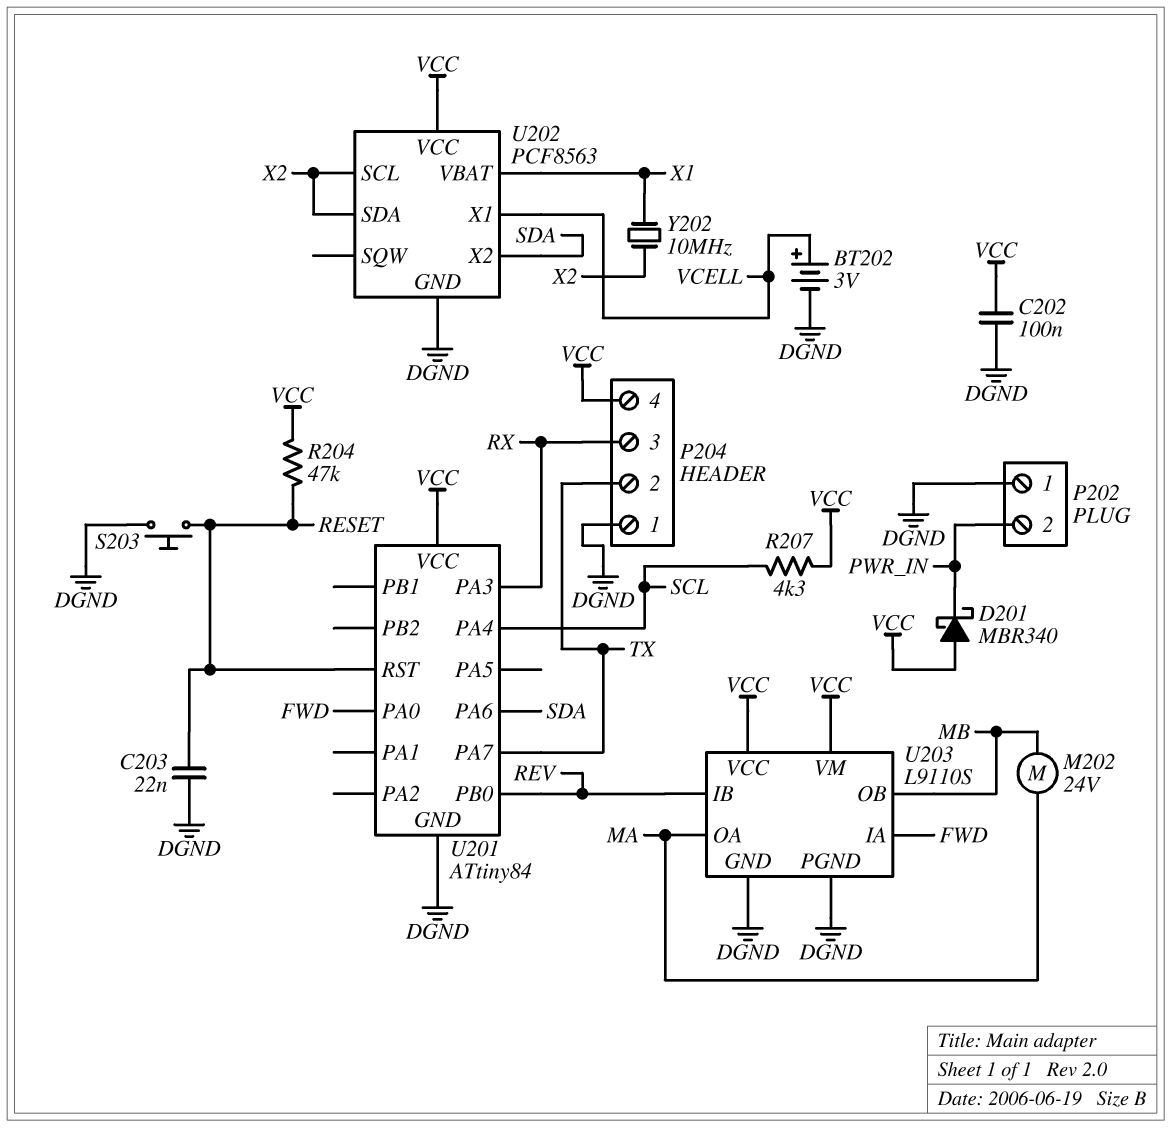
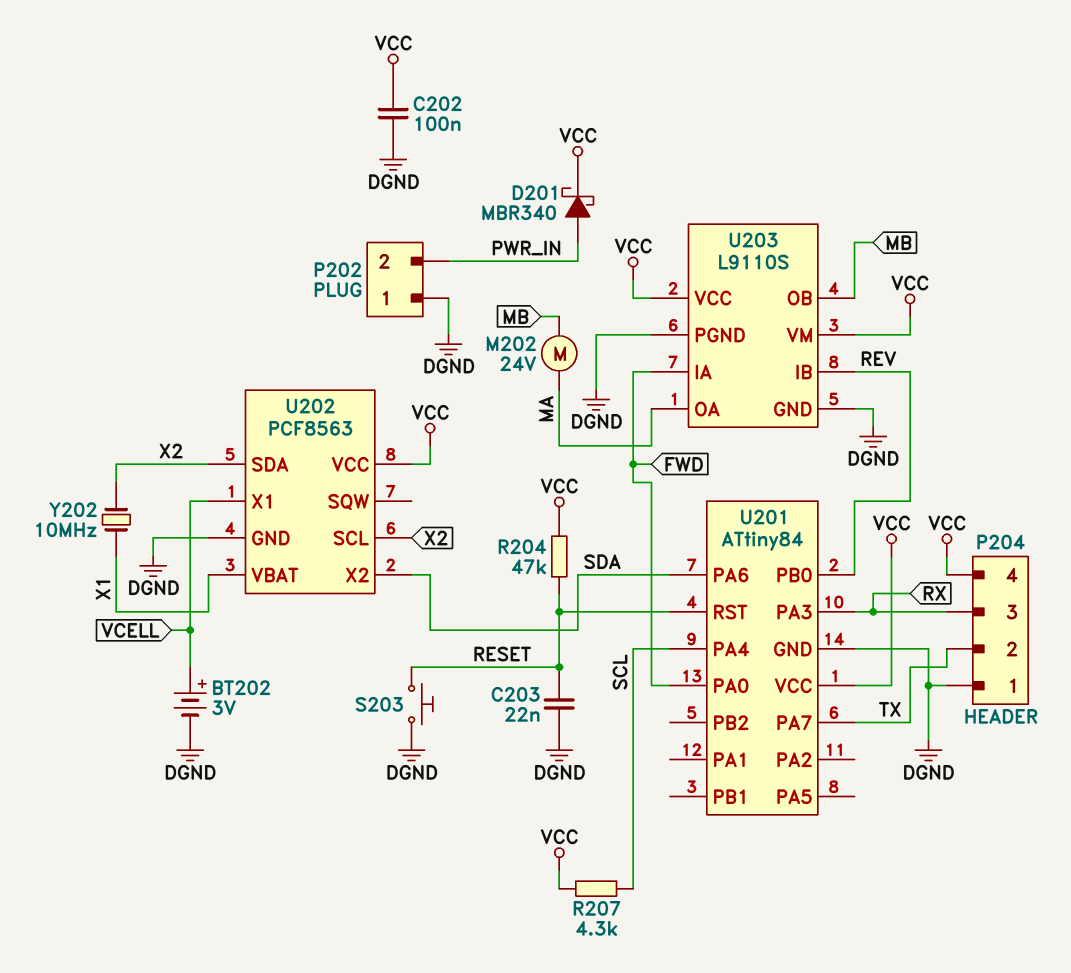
D201: schottky MBR340 (A VCC, K PWR_IN) -> schottky MBR340 (A PWR_IN, K VCC)

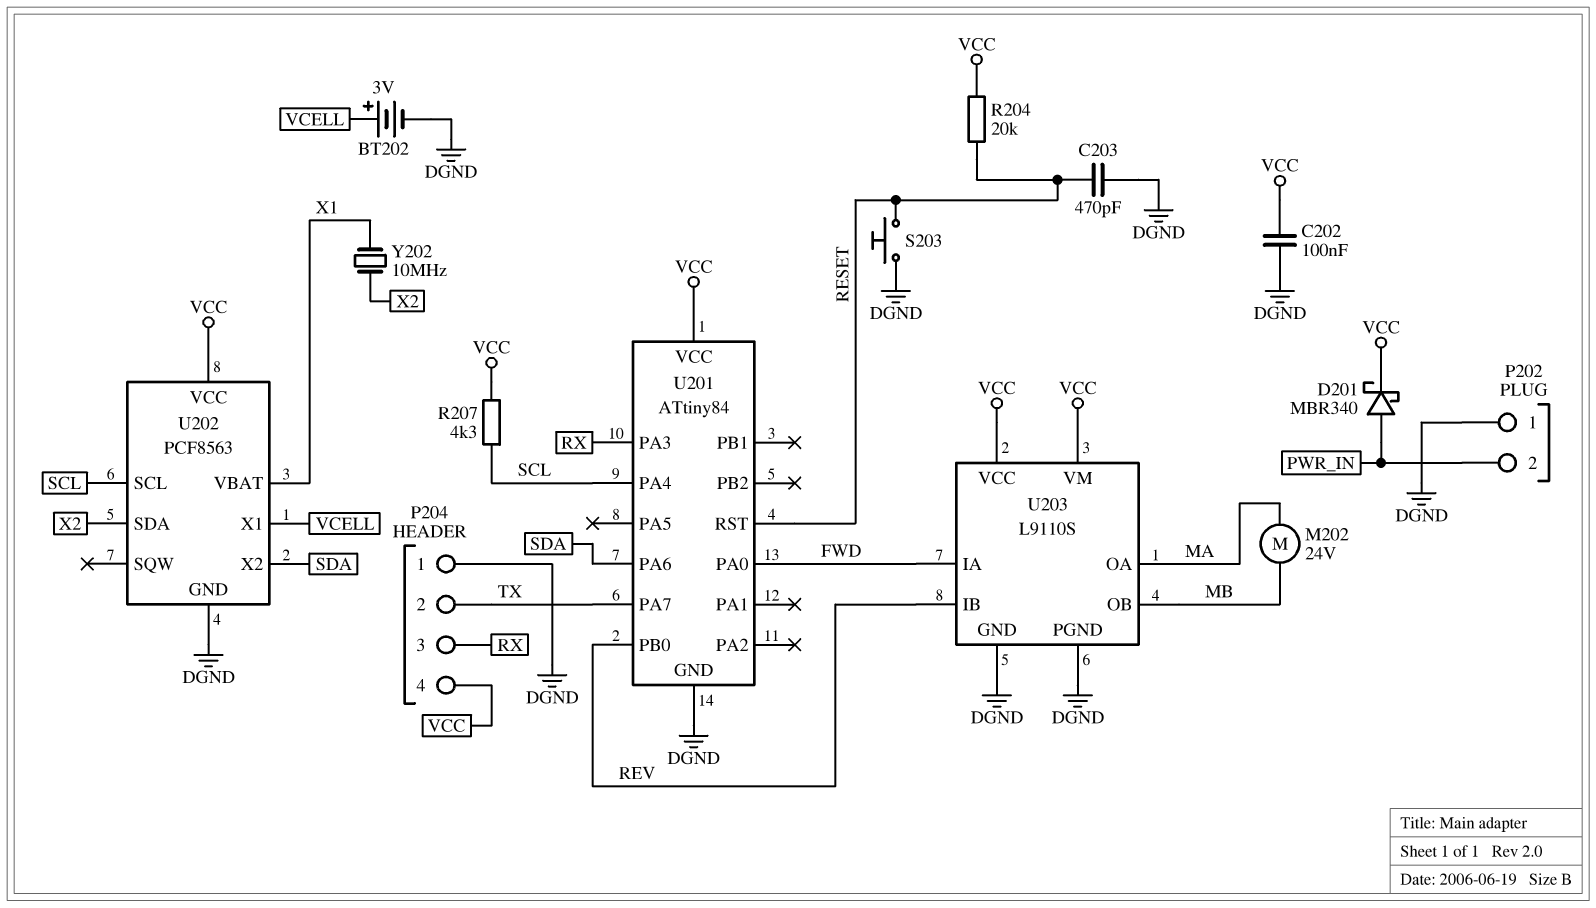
C203: 22nF (DGND, RESET) -> 470pF (DGND, RESET)
R204: 47k (RESET, VCC) -> 20k (RESET, VCC)
U202 pin SCL: X2 -> SCL

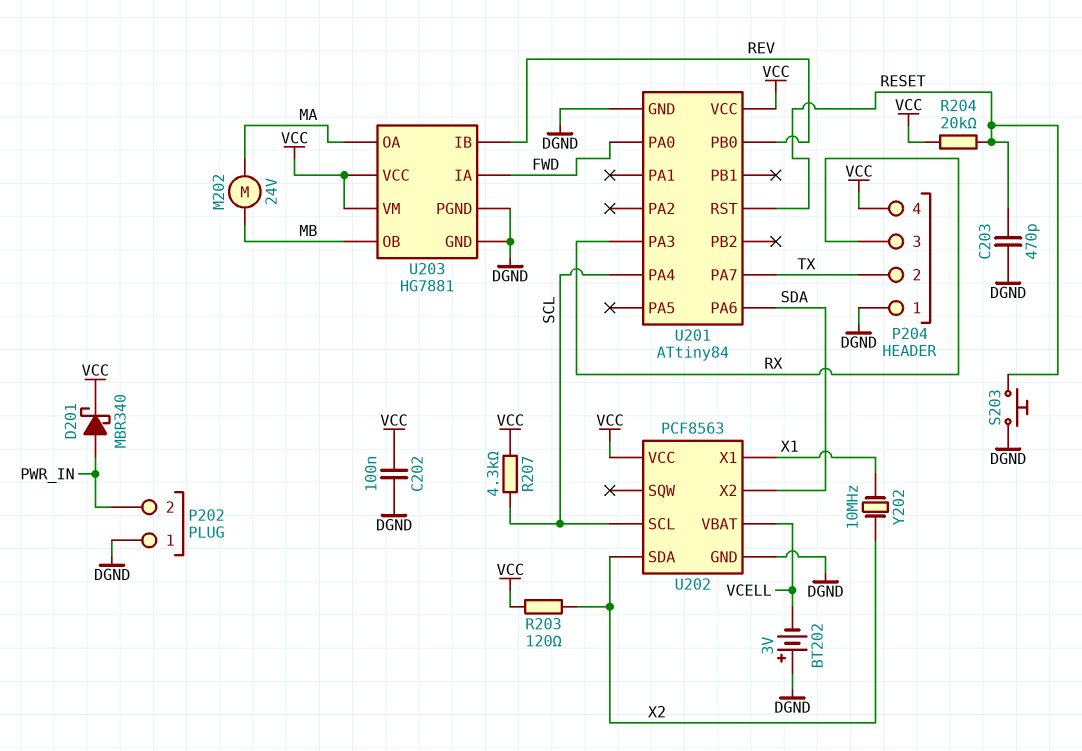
BT202: 3V (plus VCELL, minus DGND) -> 3V (plus DGND, minus VCELL)
R203: none -> 120 (VCC, X2)
U202 pin VBAT: X1 -> VCELL
U202 pin X1: VCELL -> X1
U203: L9110S -> HG7881

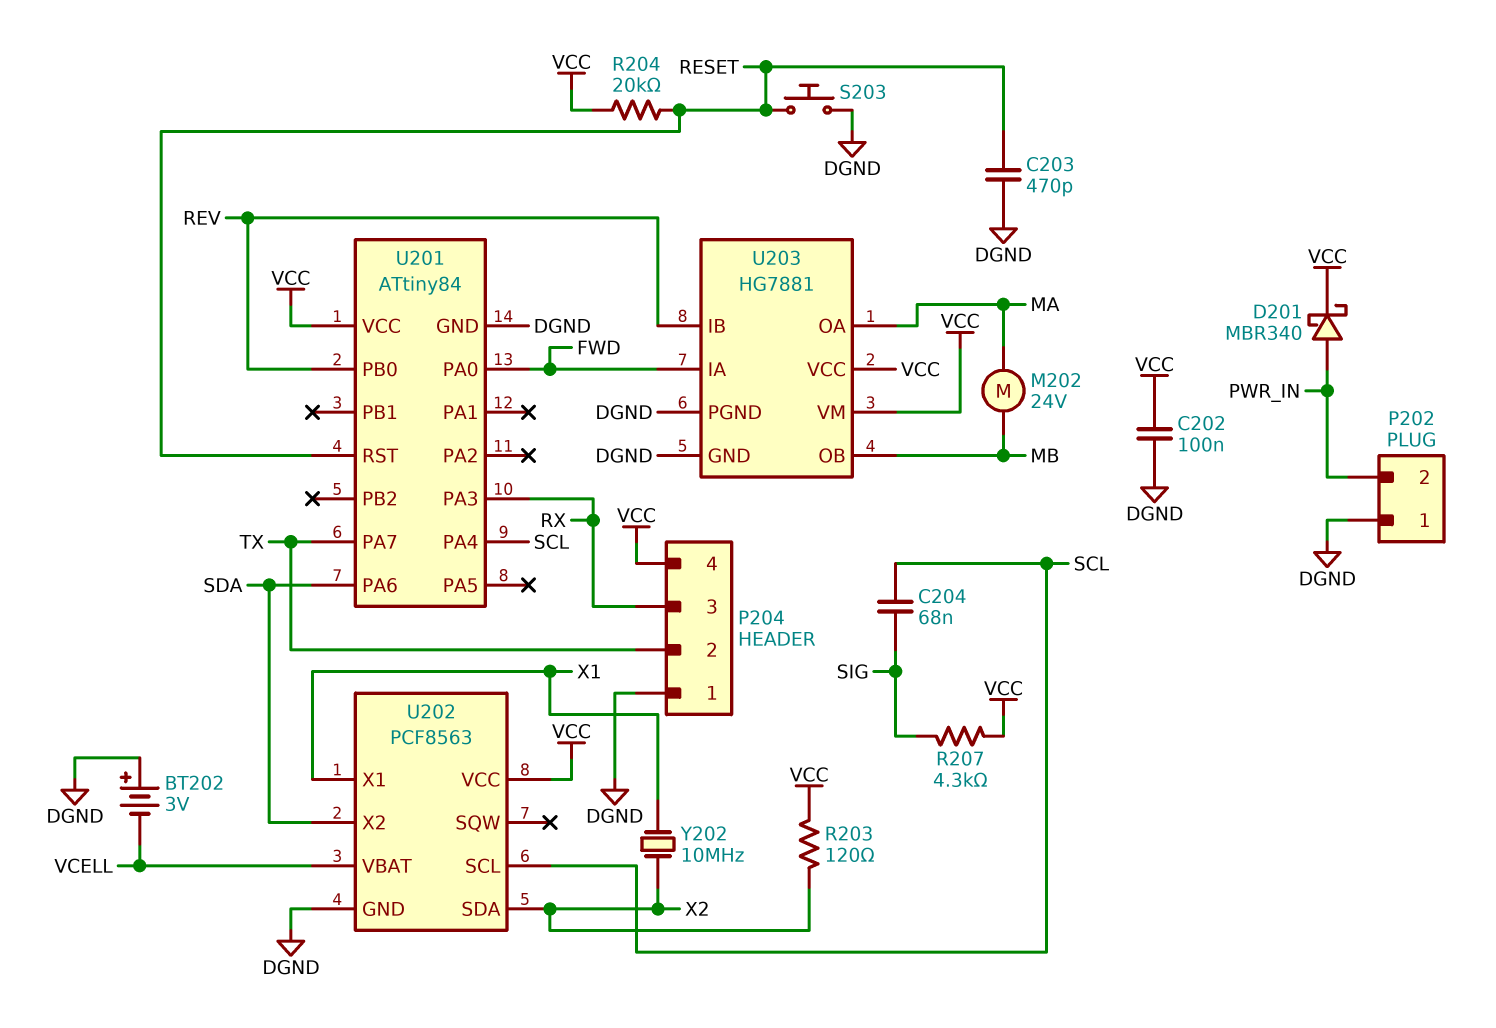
C204: none -> 68nF (SCL, SIG)
R207: 4.3k (SCL, VCC) -> 4.3k (SIG, VCC)

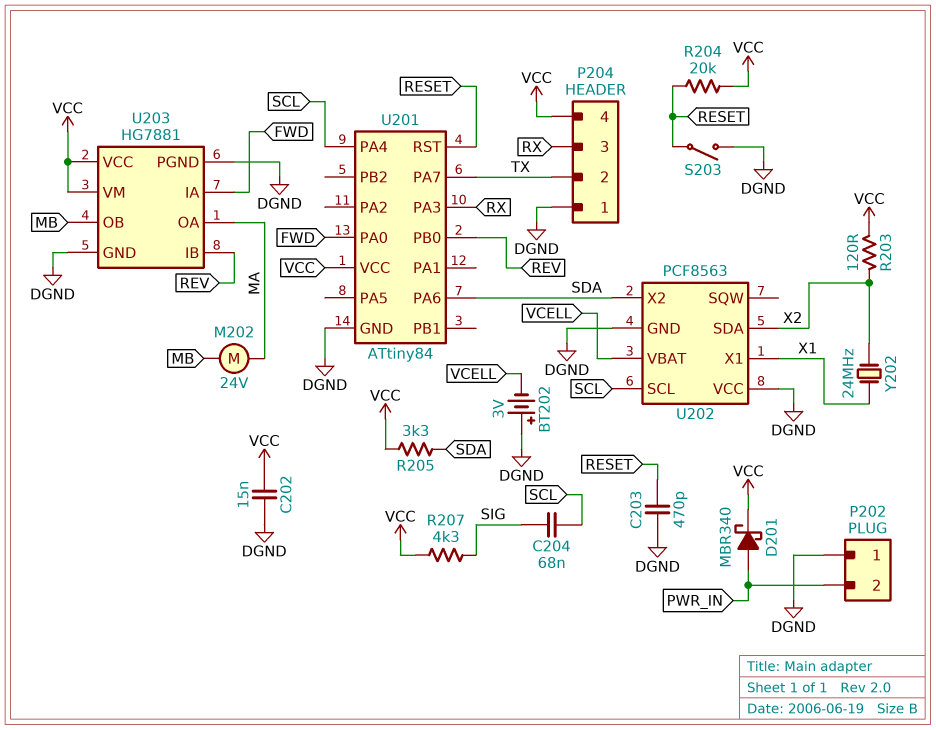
C202: 100nF (DGND, VCC) -> 15nF (DGND, VCC)
R205: none -> 3.3k (SDA, VCC)
S203: button (DGND, RESET) -> switch (DGND, RESET)
U202 pin VCC: VCC -> DGND
Y202: 10MHz (X1, X2) -> 24MHz (X1, X2)

